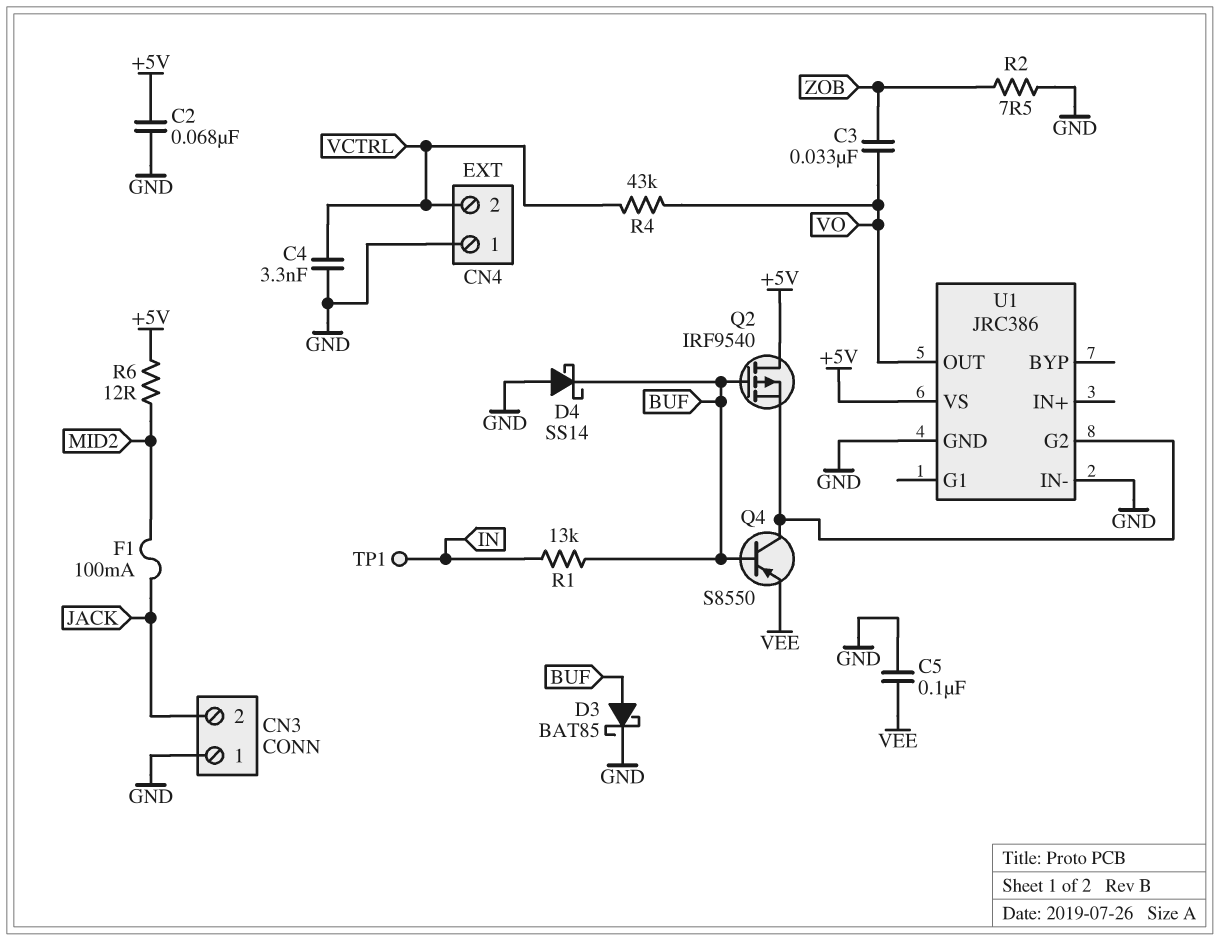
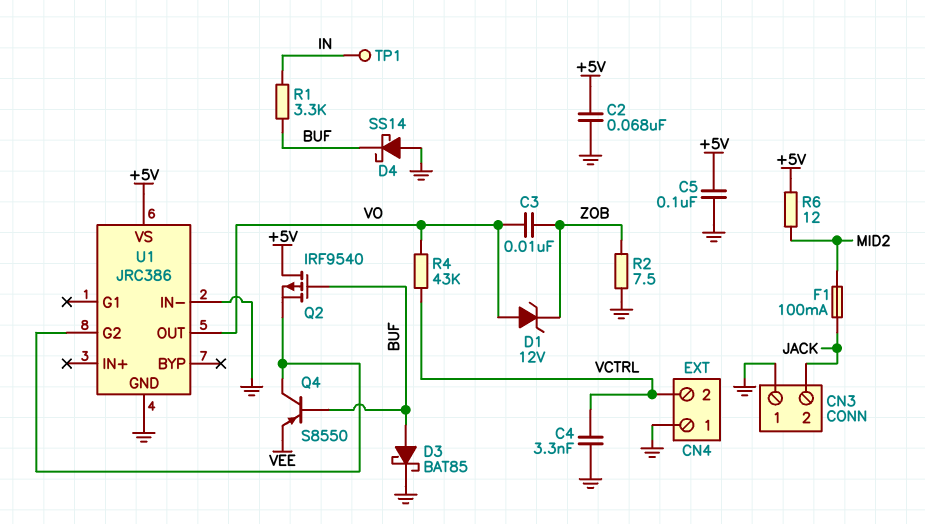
C3: 33nF (VO, ZOB) -> 10nF (VO, ZOB)
C5: 100nF (GND, VEE) -> 100nF (+5V, GND)
D1: none -> zener 12V (A VO, K ZOB)
R1: 13k (BUF, IN) -> 3.3k (BUF, IN)

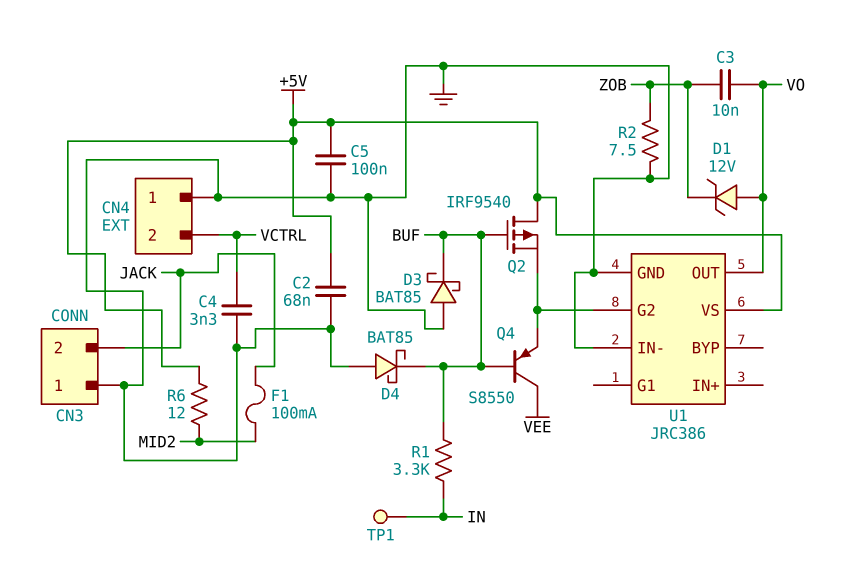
D3: schottky BAT85 (A BUF, K GND) -> schottky BAT85 (A GND, K BUF)
D4: schottky SS14 (A GND, K BUF) -> schottky BAT85 (A GND, K BUF)
Q4: PNP S8550 (B BUF, C U1/G2, E VEE) -> PNP S8550 (B BUF, C VEE, E U1/G2)
R4: 43k (VCTRL, VO) -> none

